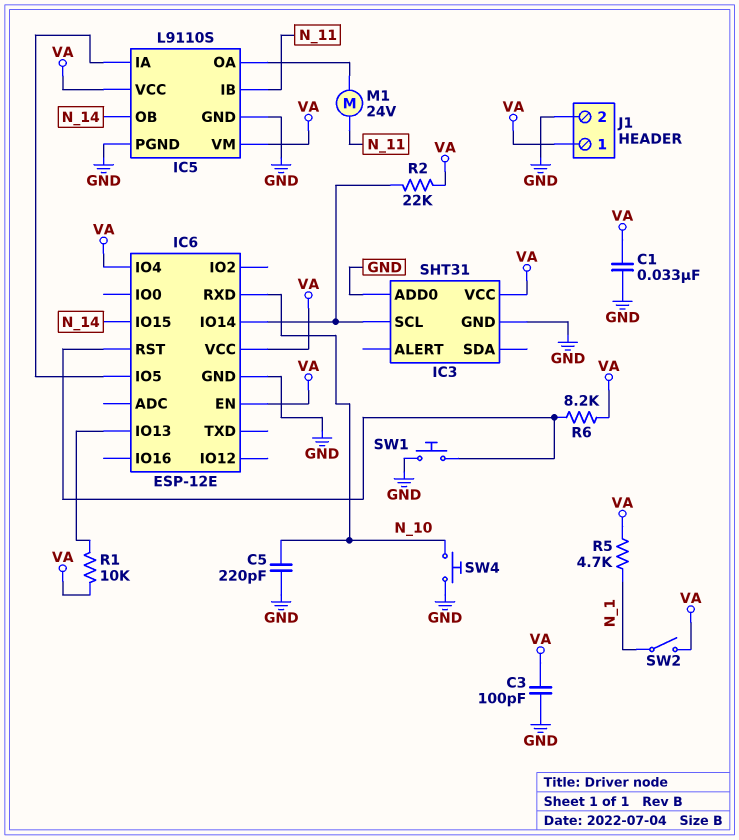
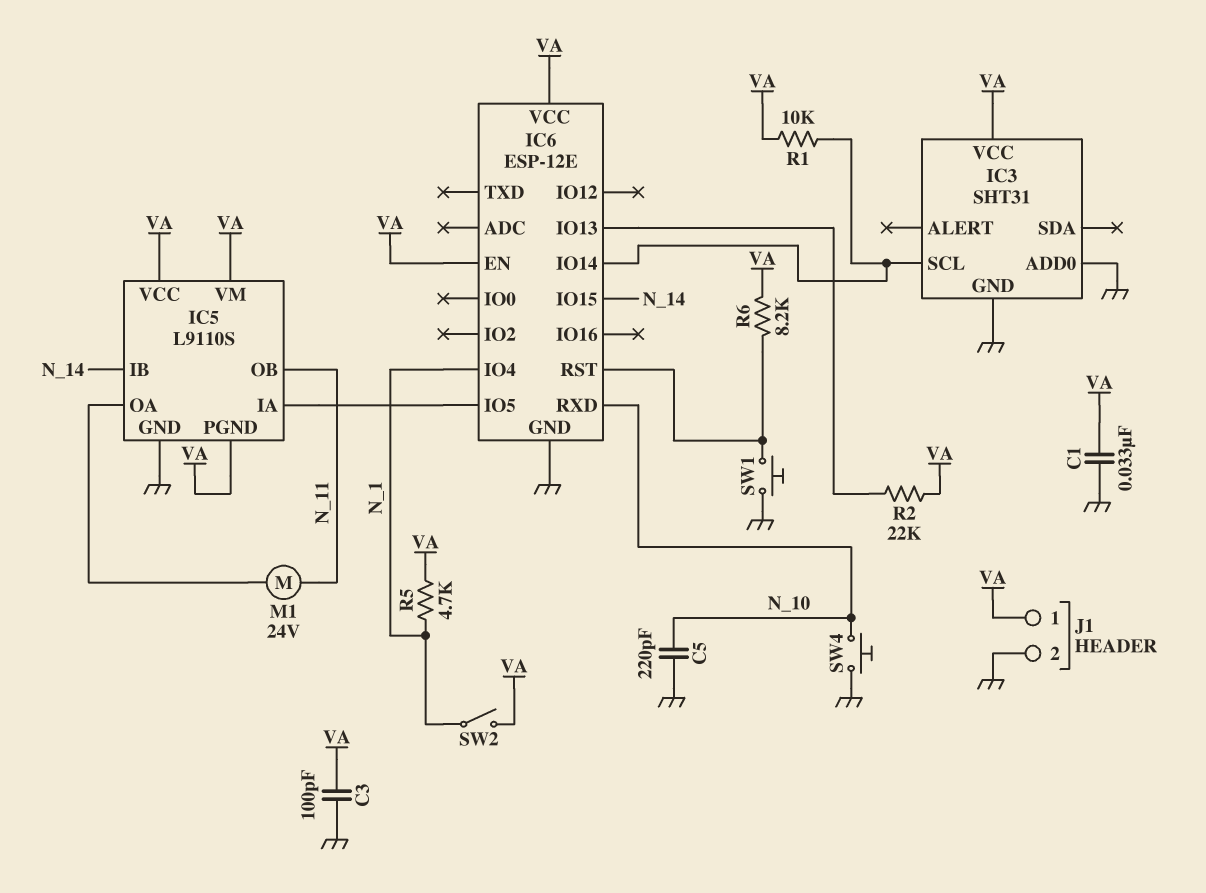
IC5 pin IB: N_11 -> N_14
IC5 pin OB: N_14 -> N_11
IC5 pin PGND: GND -> VA
IC6 pin IO4: VA -> N_1
R1: 10k (IC6/IO13, VA) -> 10k (IC3/SCL, VA)
R2: 22k (IC3/SCL, VA) -> 22k (IC6/IO13, VA)

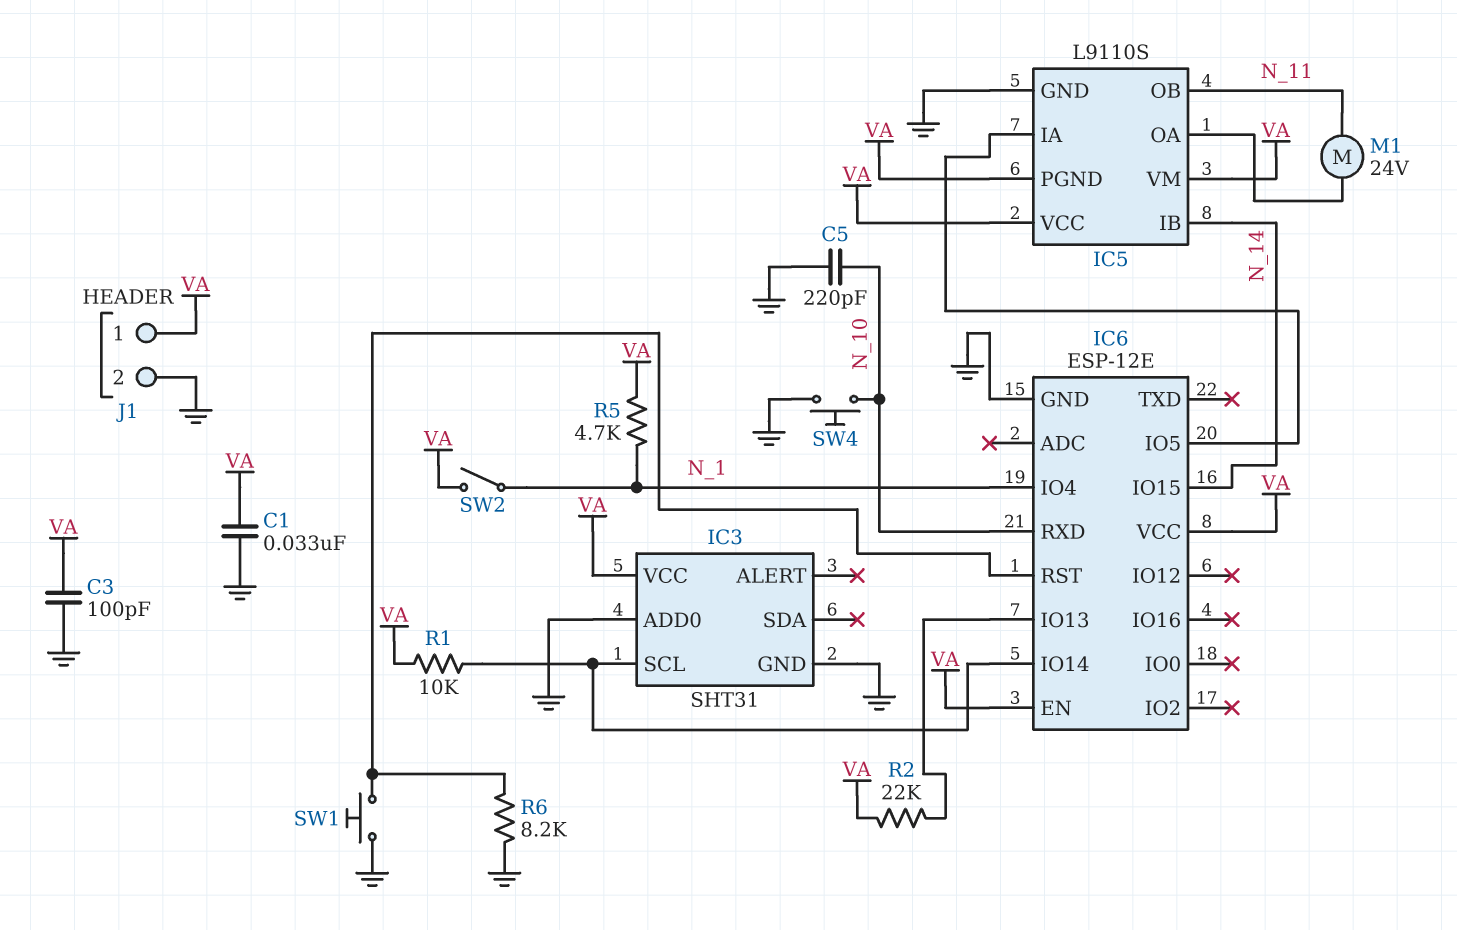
R6: 8.2k (IC6/RST, VA) -> 8.2k (GND, IC6/RST)

